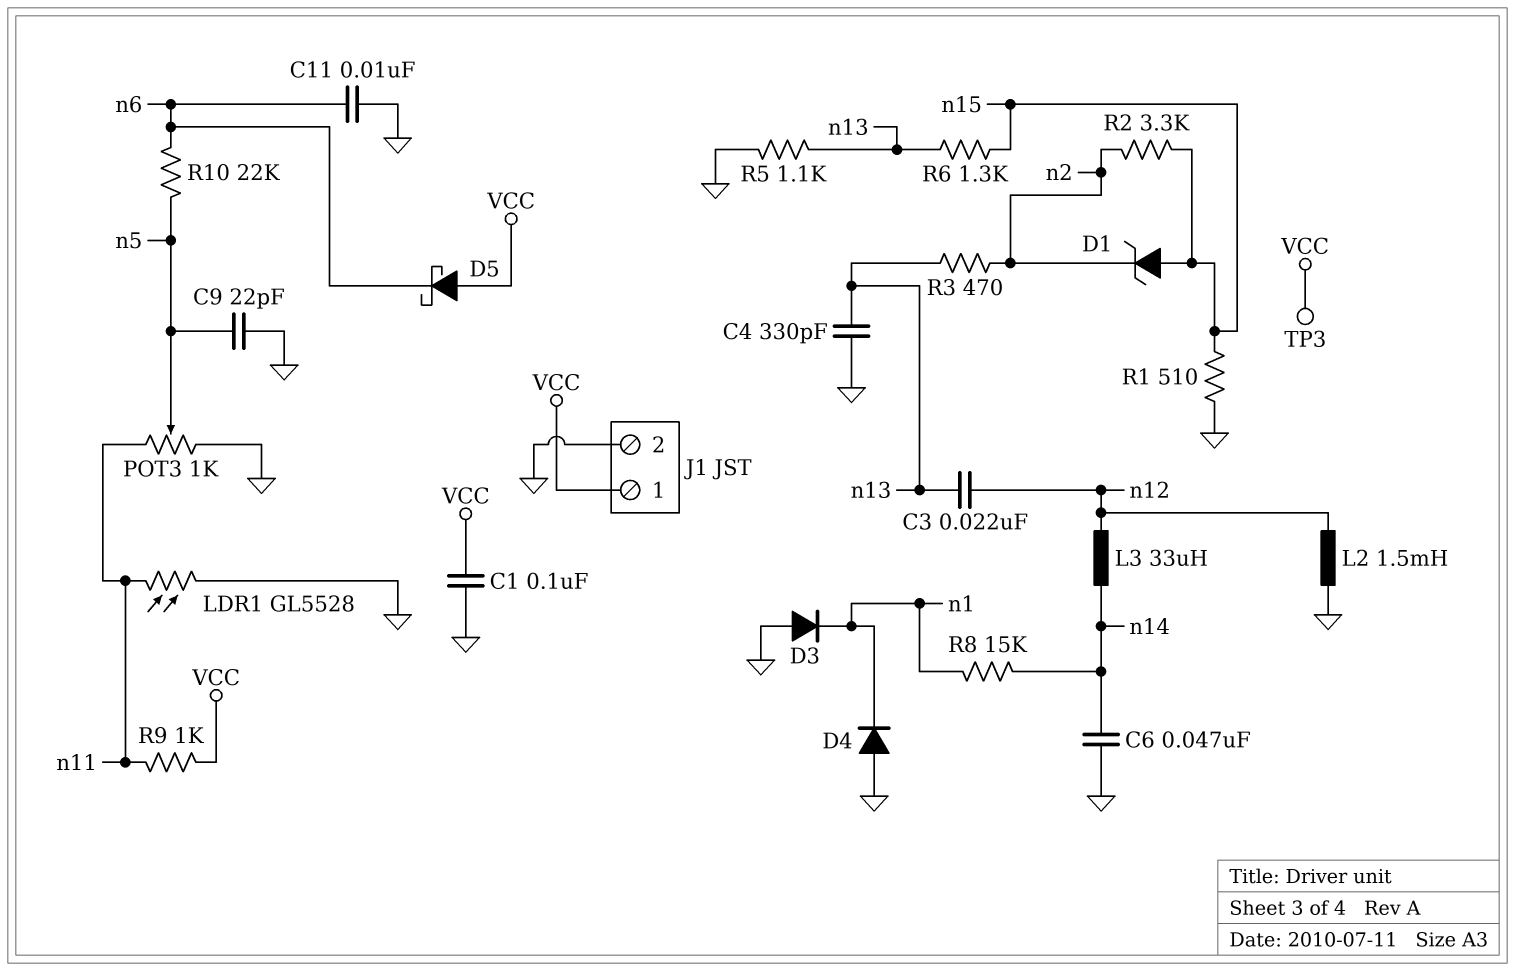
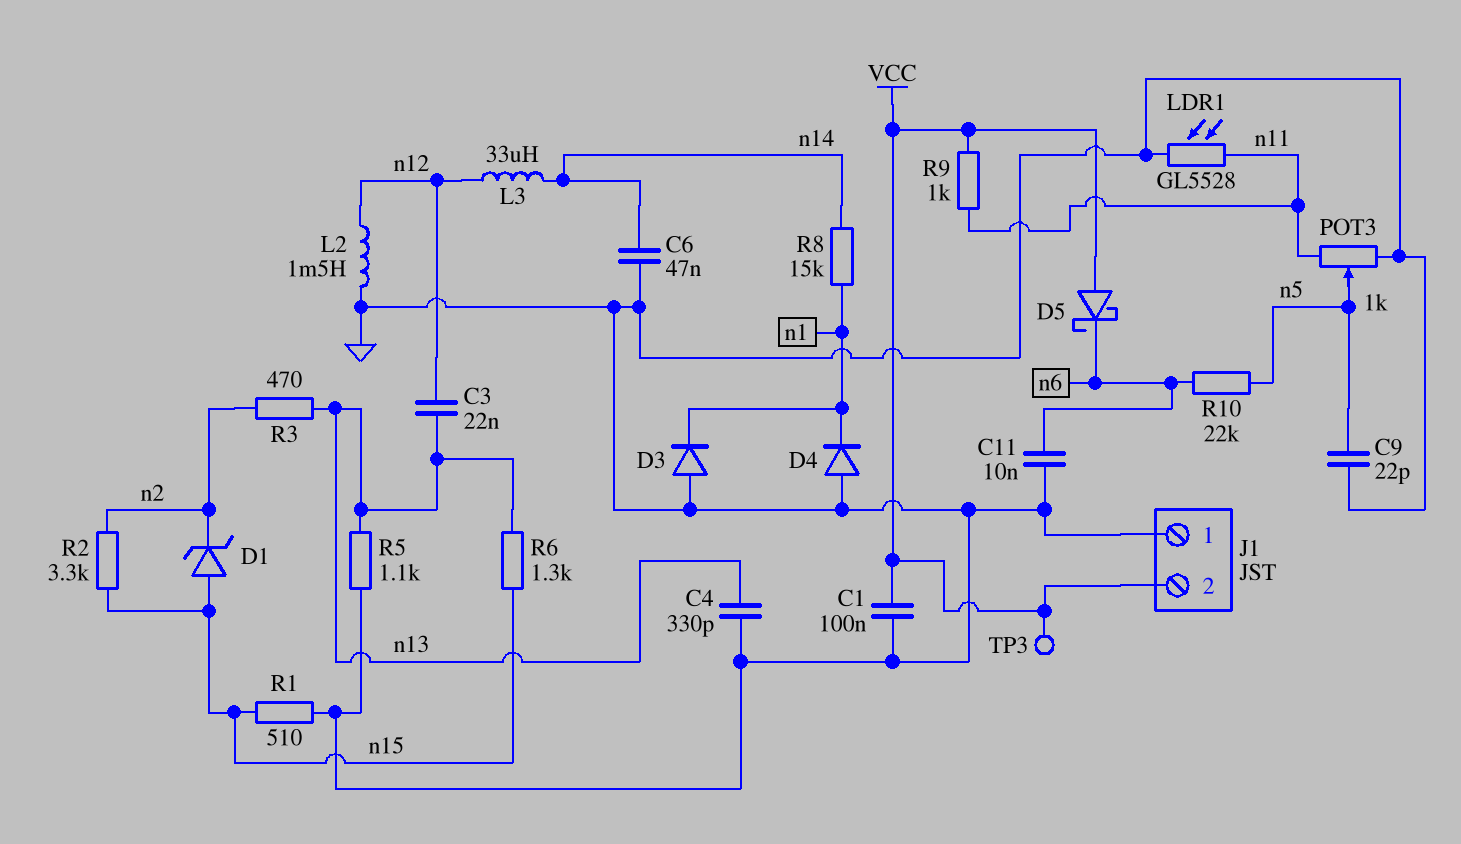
J1 pin 1: VCC -> GND
J1 pin 2: GND -> VCC

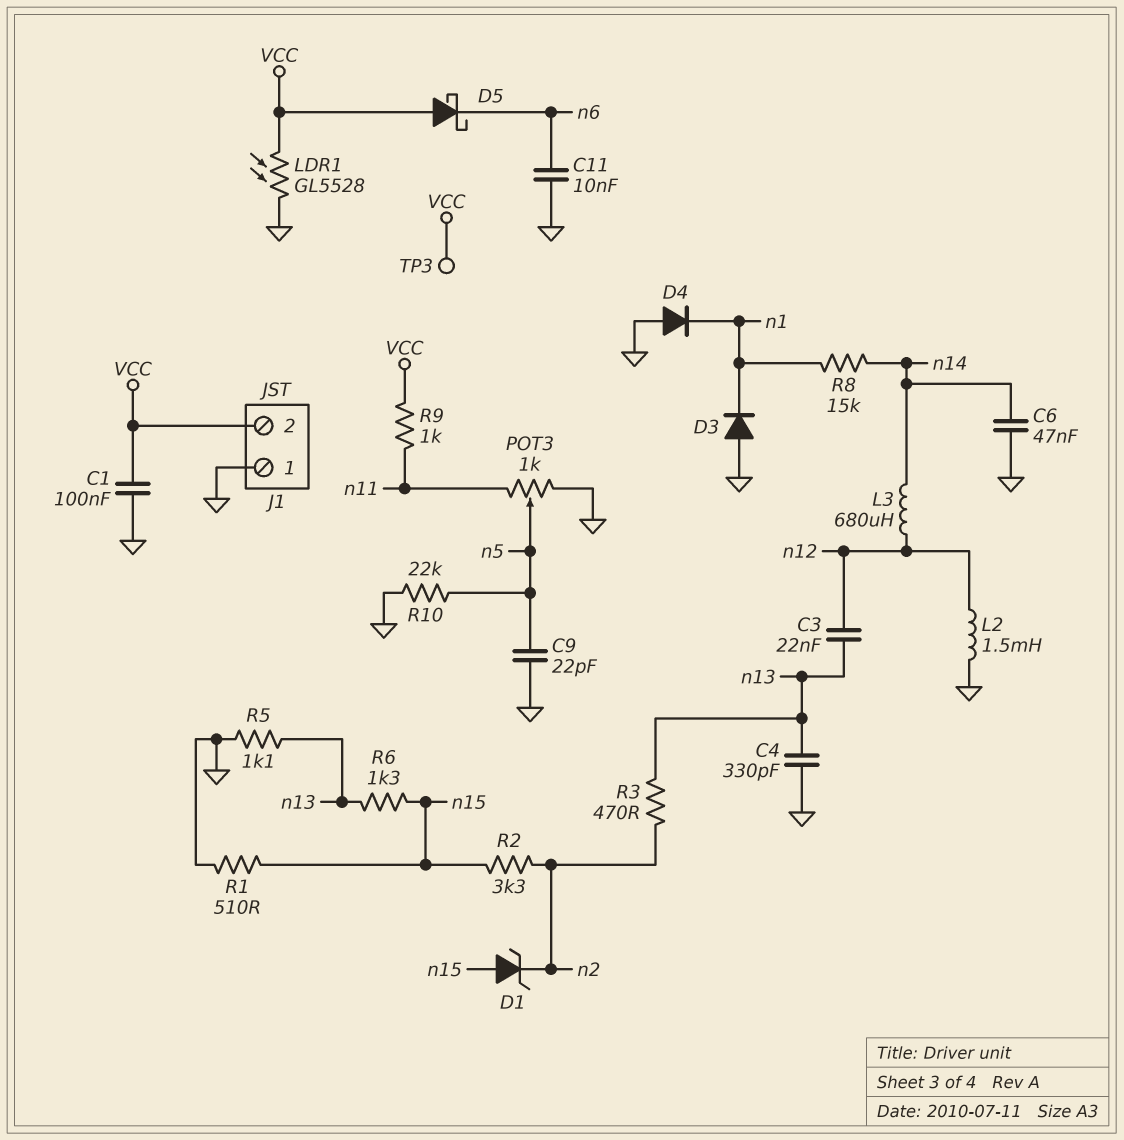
L3: 33uH (n12, n14) -> 680uH (n12, n14)
LDR1: GL5528 (GND, n11) -> GL5528 (GND, VCC)
R10: 22k (n5, n6) -> 22k (GND, n5)

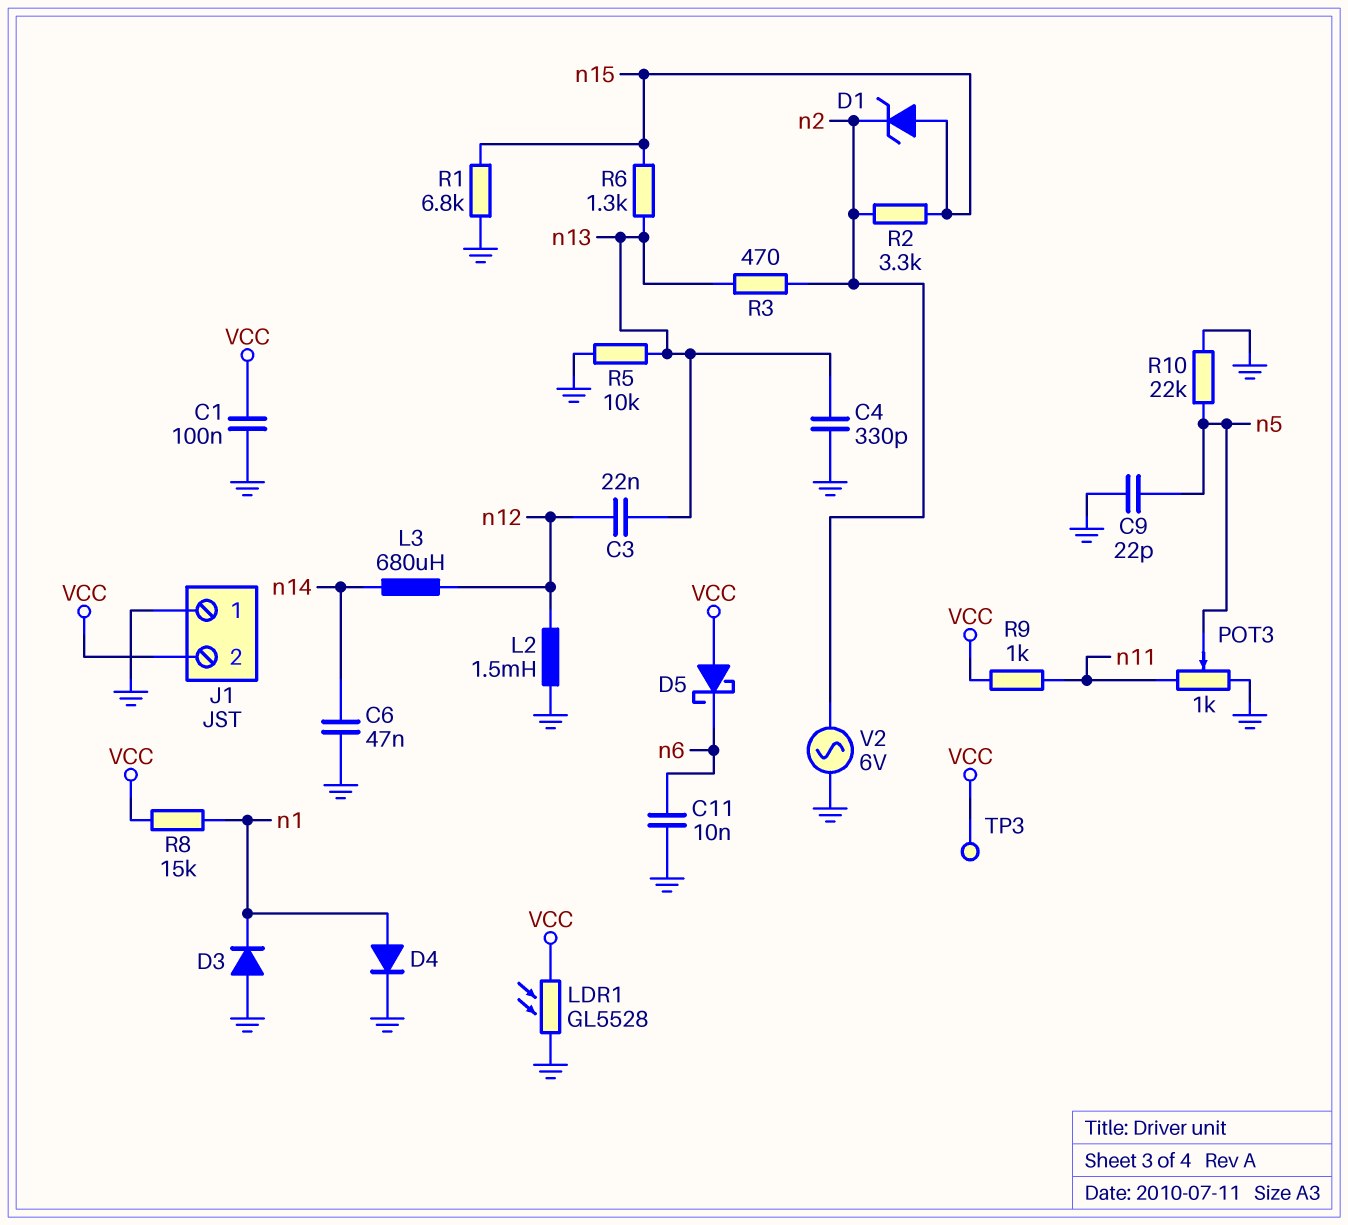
D4: diode (A GND, K n1) -> diode (A n1, K GND)
R1: 510 (GND, n15) -> 6.8k (GND, n15)
R5: 1.1k (GND, n13) -> 10k (GND, n13)
R8: 15k (n1, n14) -> 15k (VCC, n1)
V2: none -> AC 6V (GND, n2)

